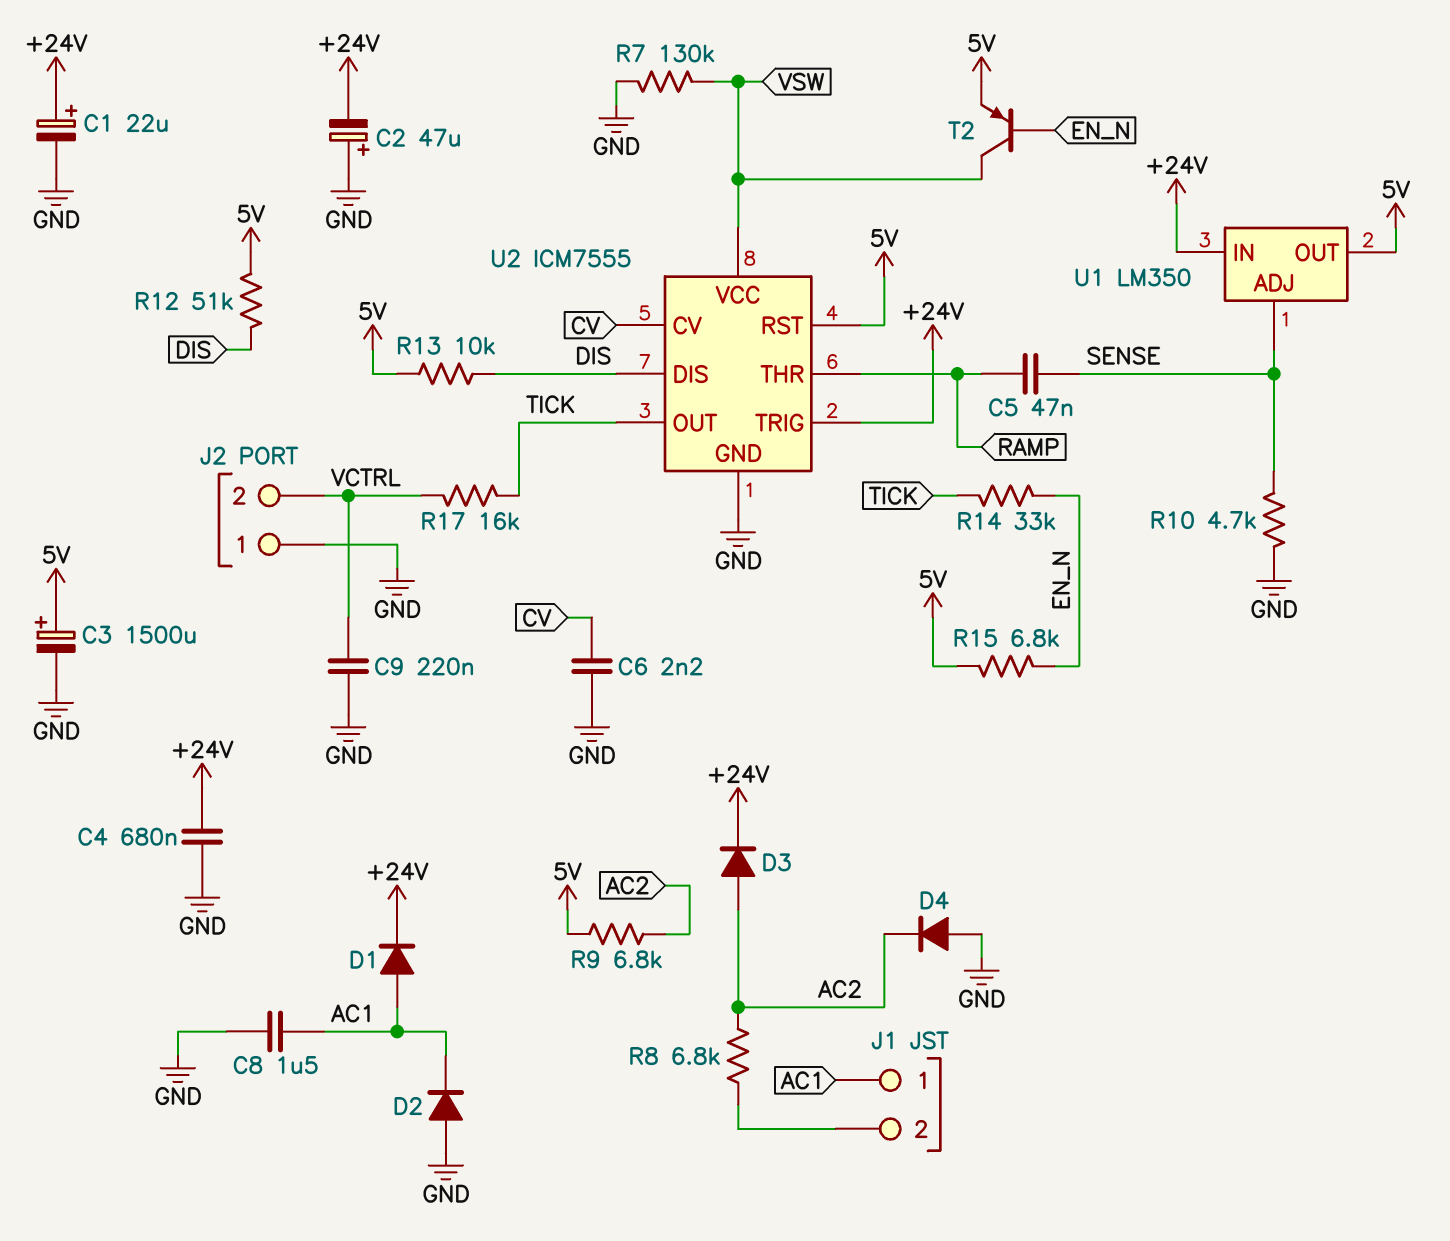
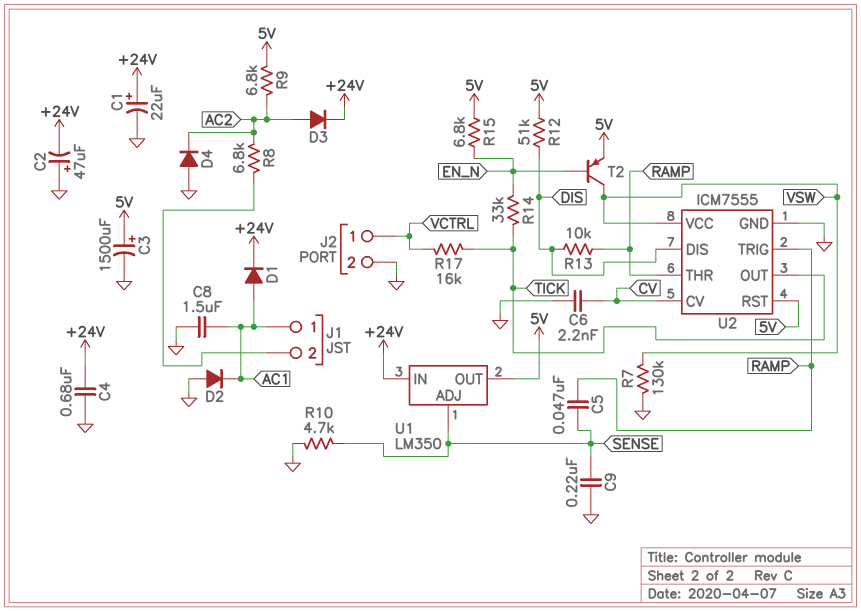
C9: 220nF (GND, VCTRL) -> 220nF (GND, SENSE)
J2 pin 1: GND -> VCTRL
J2 pin 2: VCTRL -> GND
R13: 10k (5V, DIS) -> 10k (DIS, RAMP)
U2 pin TRIG: +24V -> RAMP

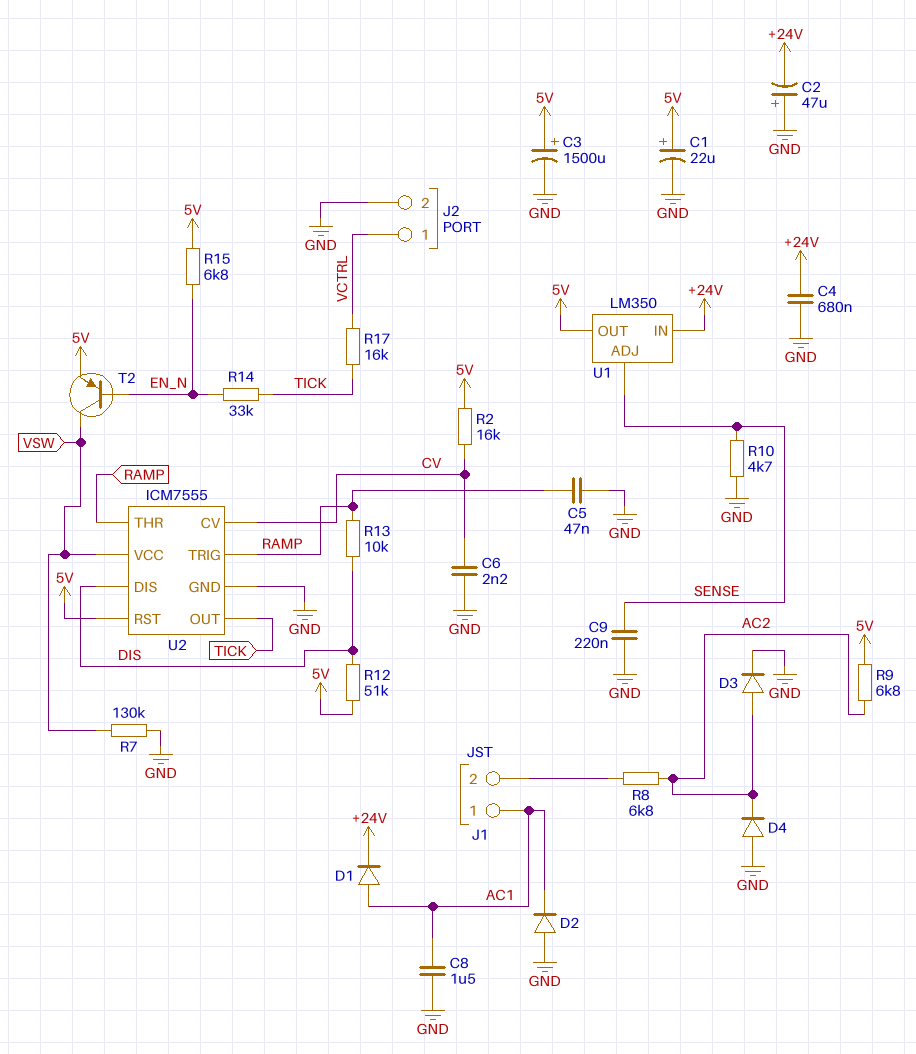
C1: 22uF (plus +24V, minus GND) -> 22uF (plus 5V, minus GND)
C5: 47nF (RAMP, SENSE) -> 47nF (GND, RAMP)
D3: diode (A AC2, K +24V) -> diode (A AC2, K GND)
R2: none -> 16k (5V, CV)

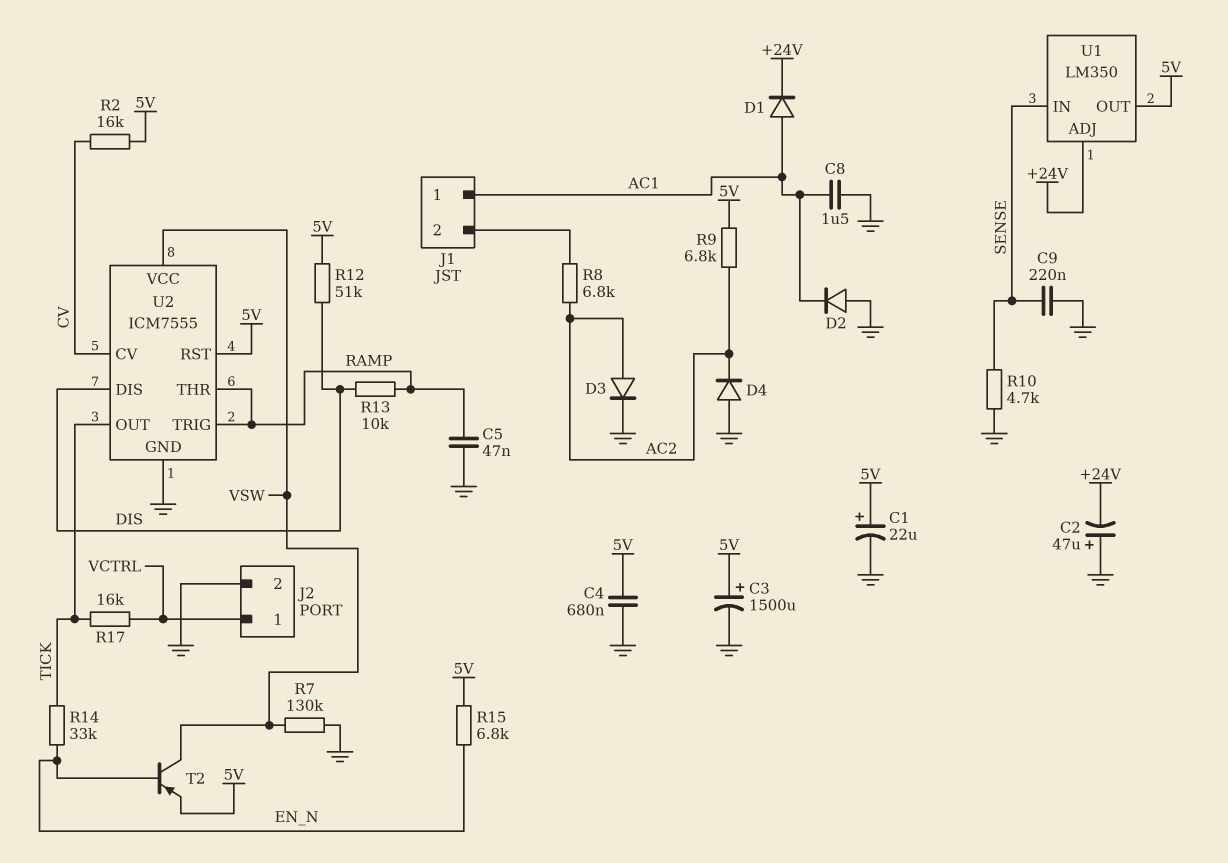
C4: 680nF (+24V, GND) -> 680nF (5V, GND)
C6: 2.2nF (CV, GND) -> none
U1 pin ADJ: SENSE -> +24V
U1 pin IN: +24V -> SENSE

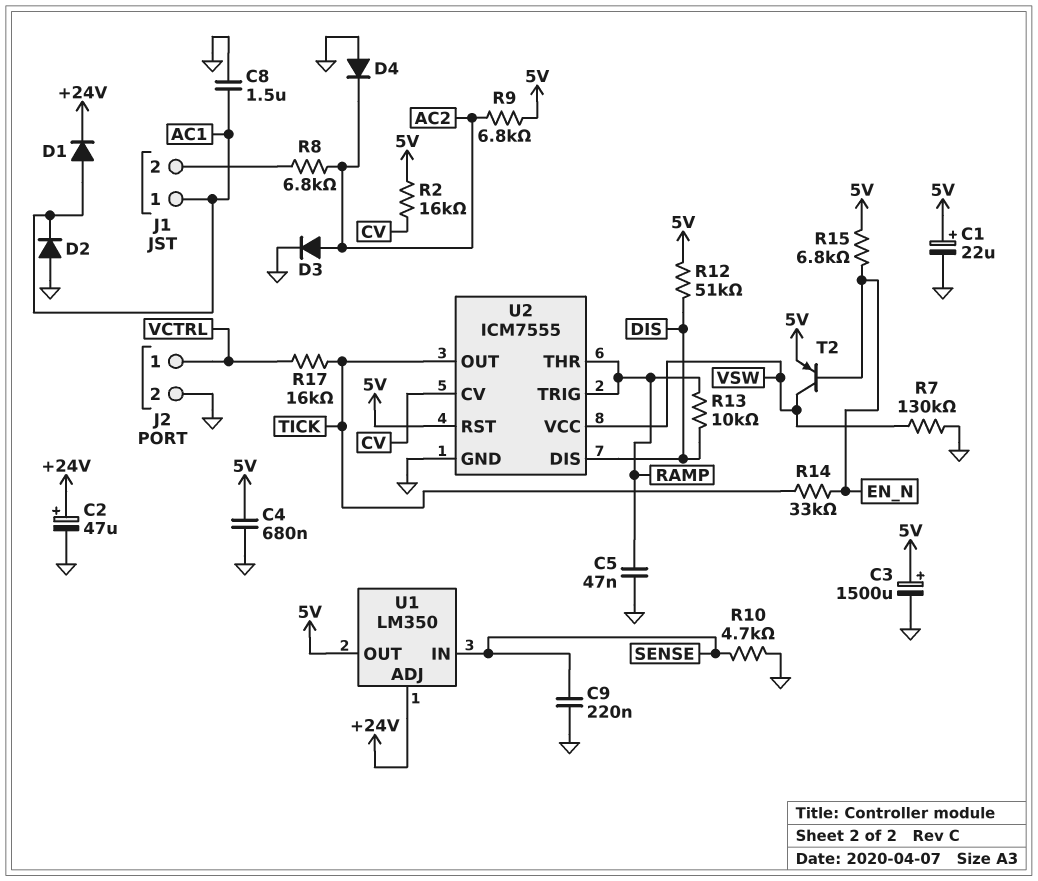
C2: 47uF (plus GND, minus +24V) -> 47uF (plus +24V, minus GND)

